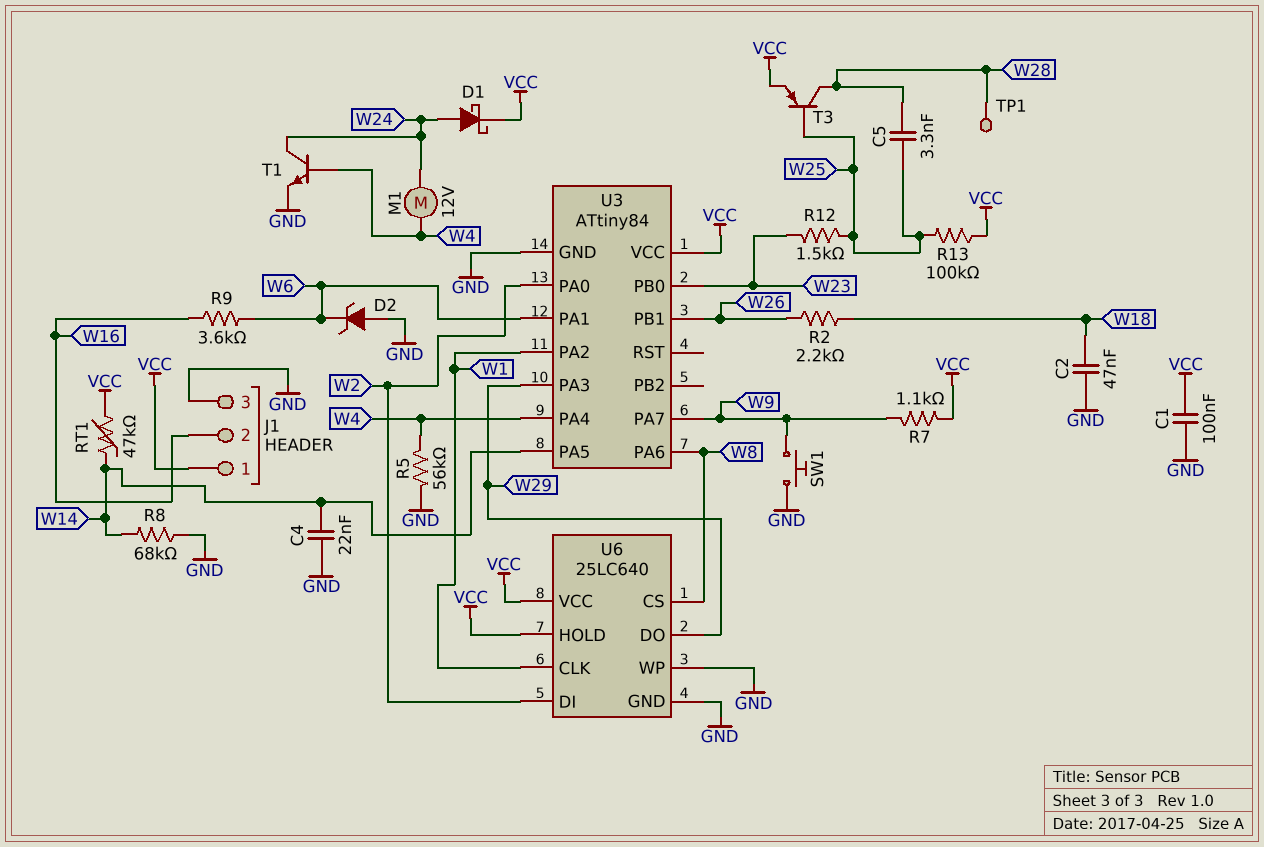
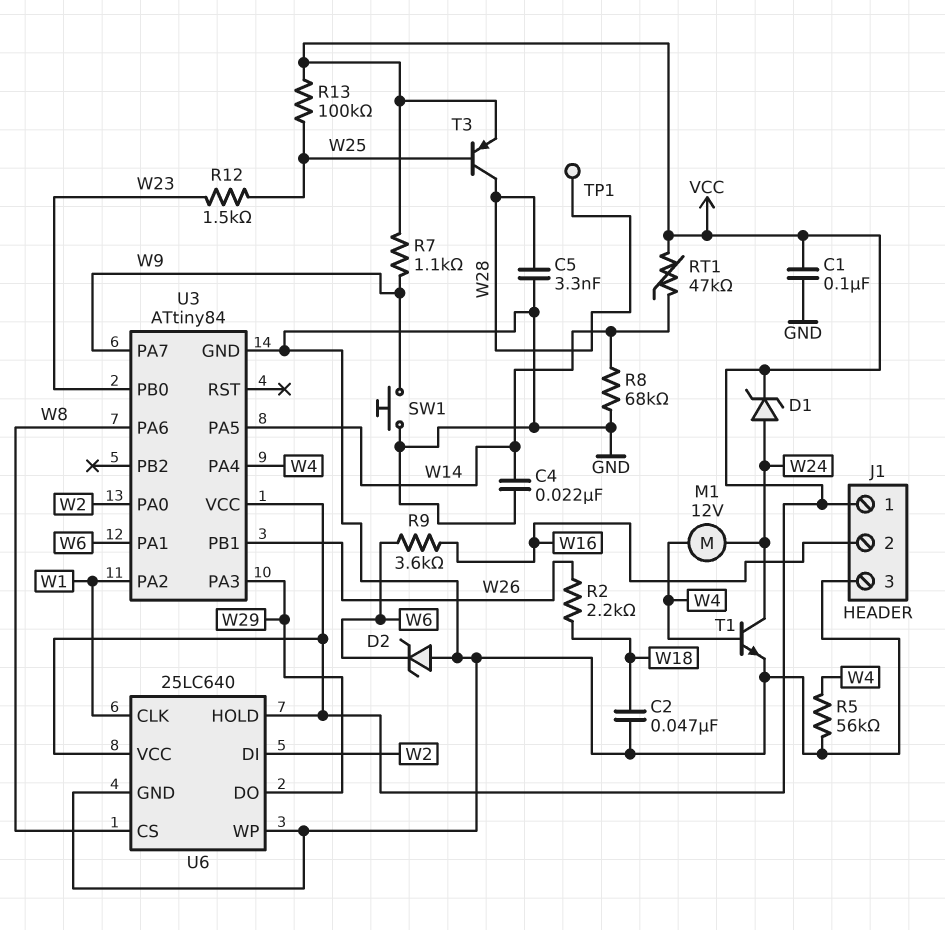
C5: 3.3nF (W25, W28) -> 3.3nF (GND, W28)
D1: schottky (A W24, K VCC) -> zener (A W24, K VCC)

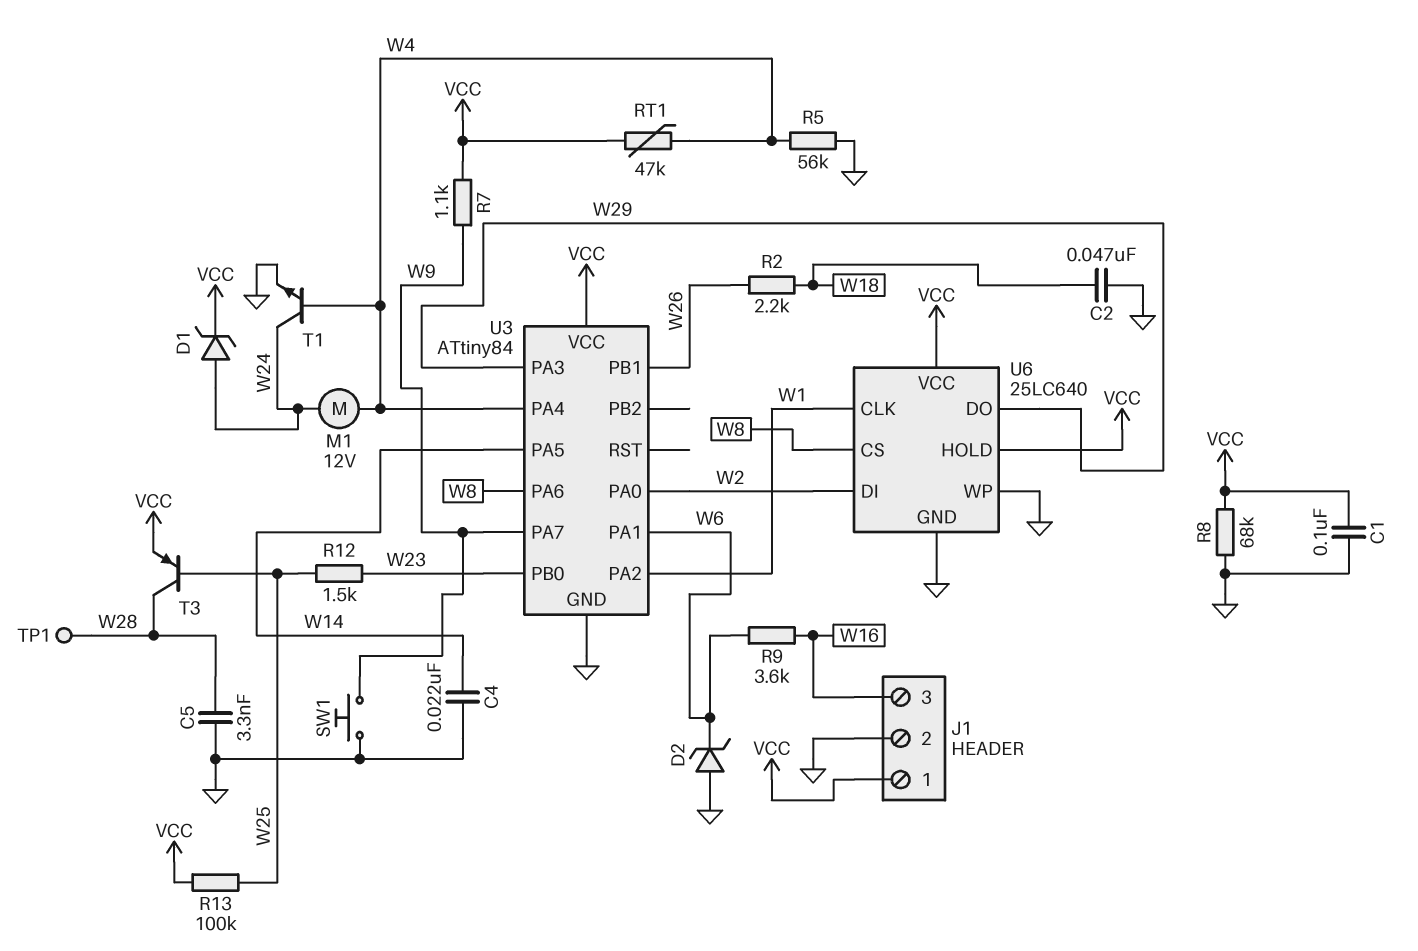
J1 pin 2: W16 -> GND
J1 pin 3: GND -> W16
R8: 68k (GND, W14) -> 68k (GND, VCC)
RT1: 47k (VCC, W14) -> 47k (VCC, W4)

